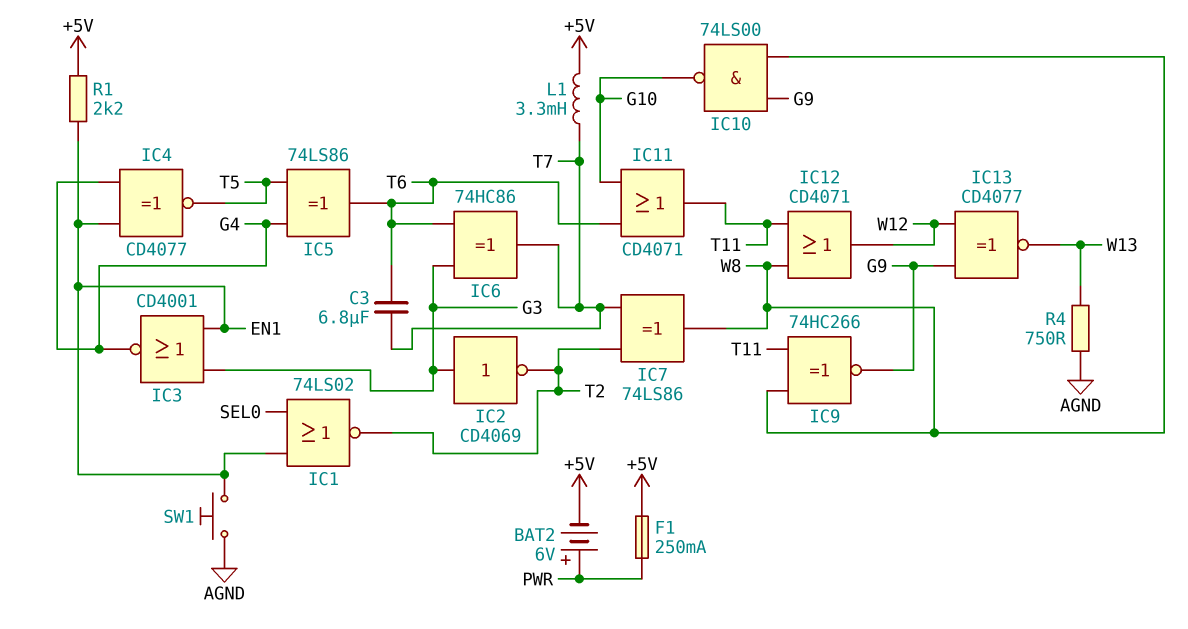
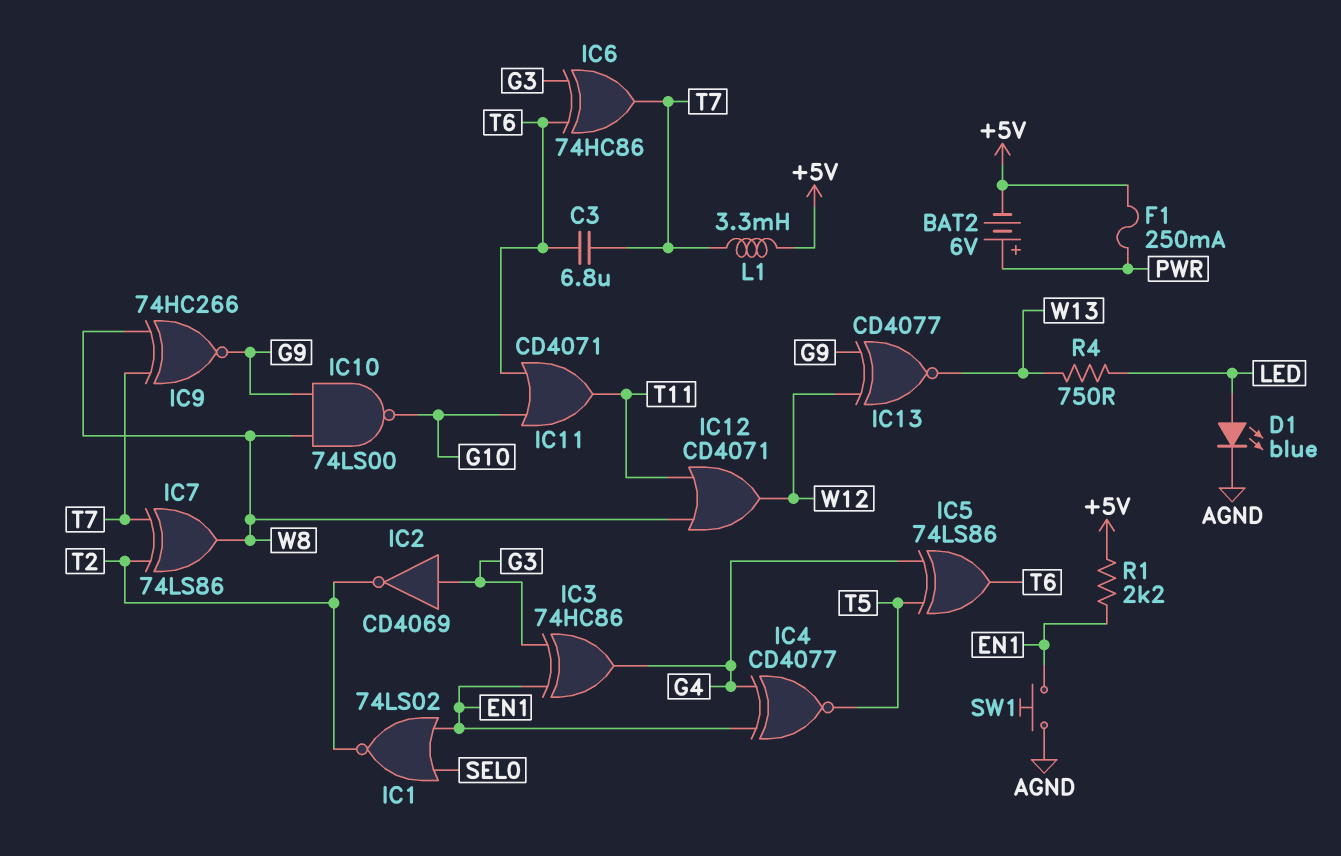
D1: none -> LED blue (A LED, K AGND)
IC3: NOR CD4001 (in EN1, in G3, out G4) -> XOR 74HC86 (in EN1, in G3, out G4)
IC9: XNOR 74HC266 (in T11, in W8, out G9) -> XNOR 74HC266 (in T7, in W8, out G9)
R4: 750 (AGND, W13) -> 750 (LED, W13)

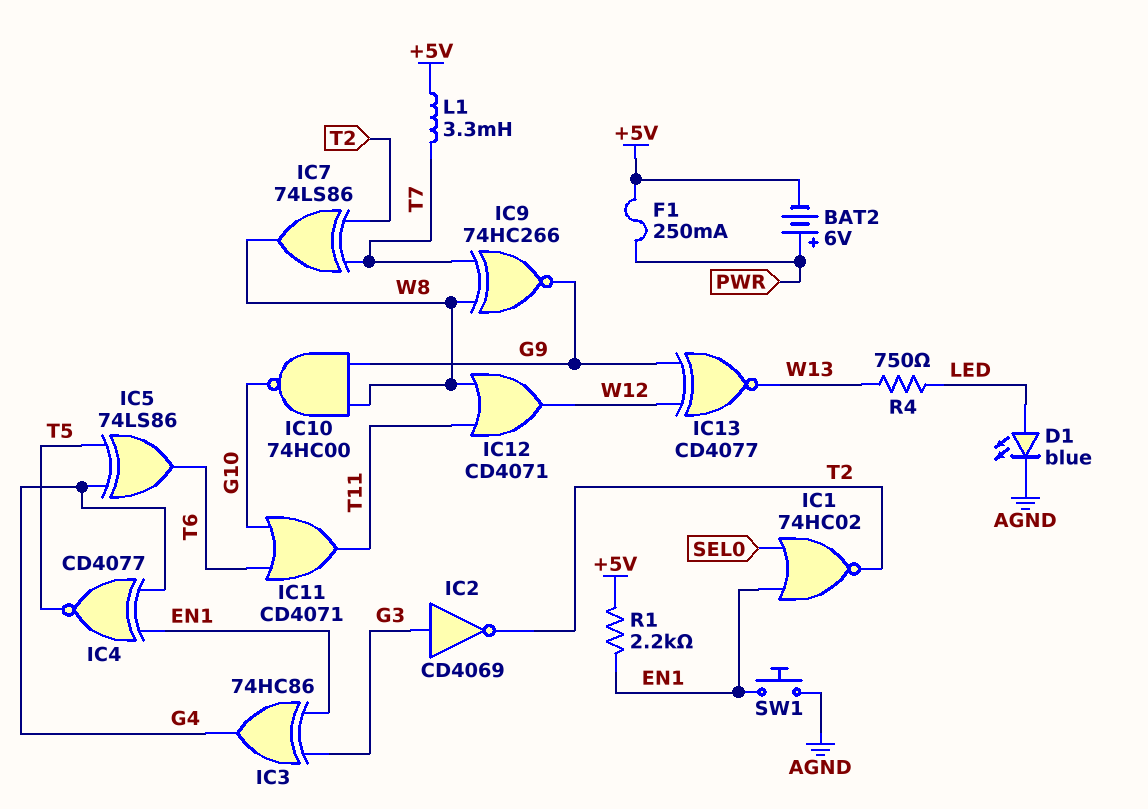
C3: 6.8uF (T6, T7) -> none
IC1: NOR 74LS02 (in EN1, in SEL0, out T2) -> NOR 74HC02 (in EN1, in SEL0, out T2)
IC6: XOR 74HC86 (in G3, in T6, out T7) -> none
IC10: NAND 74LS00 (in G9, in W8, out G10) -> NAND 74HC00 (in G9, in W8, out G10)

